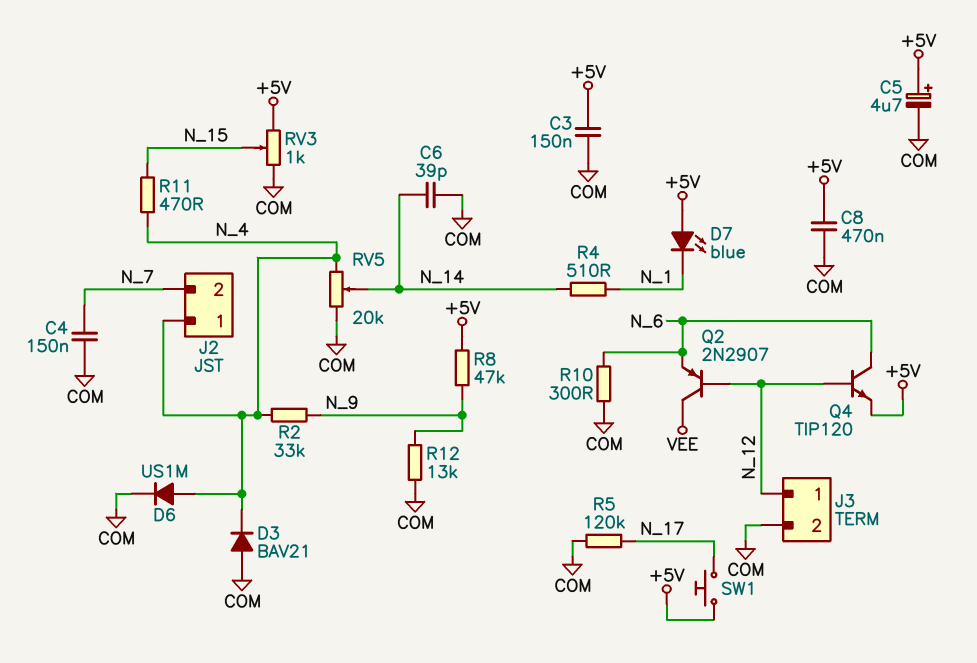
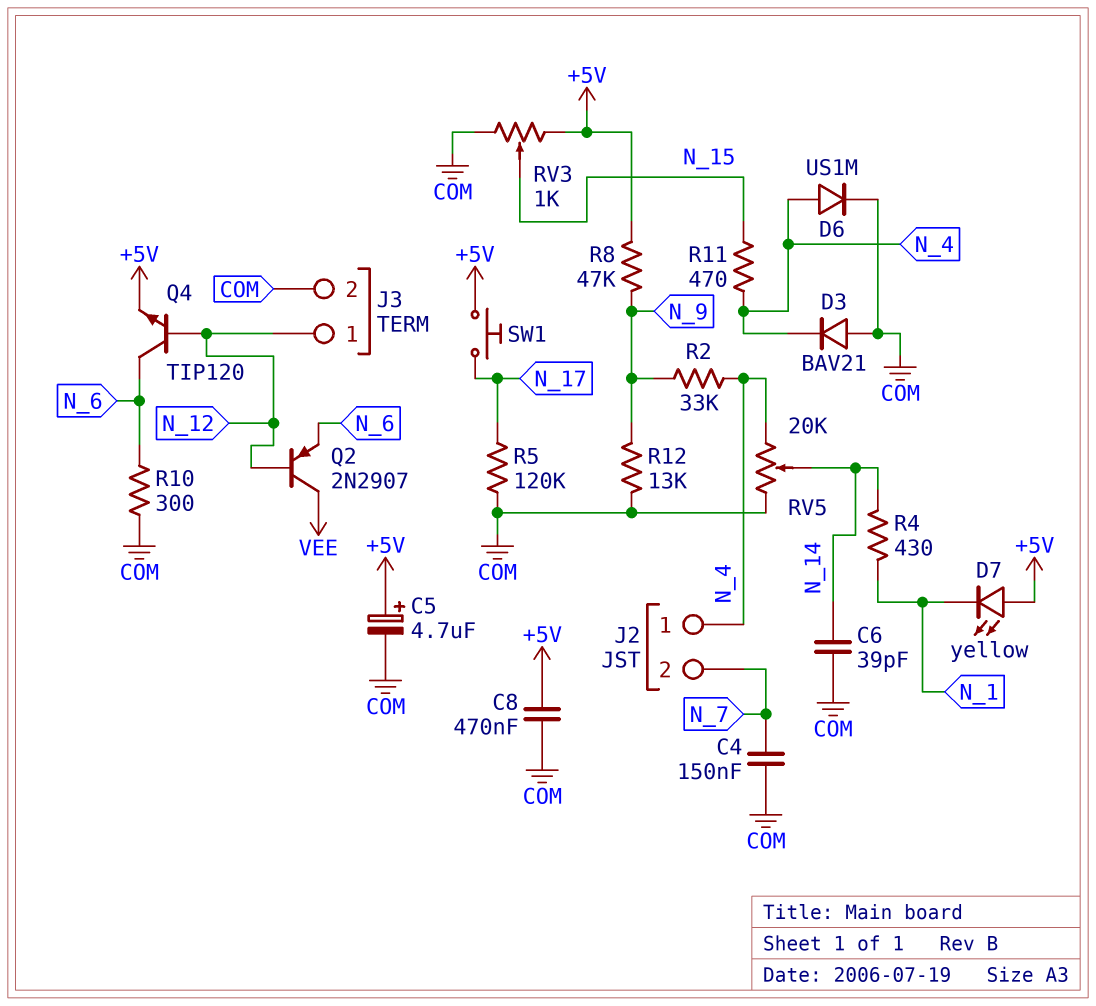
C3: 150nF (+5V, COM) -> none
D7: LED blue (A +5V, K N_1) -> LED yellow (A +5V, K N_1)
R4: 510 (N_1, N_14) -> 430 (N_1, N_14)

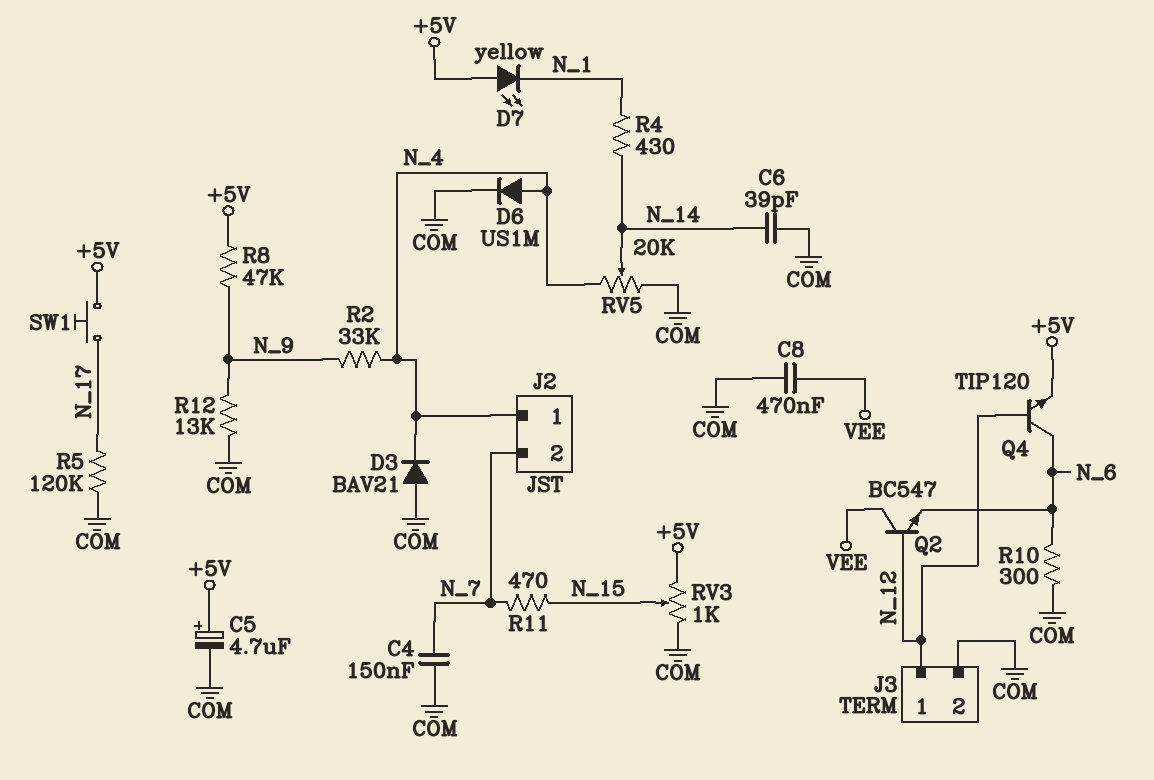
C8: 470nF (+5V, COM) -> 470nF (COM, VEE)
Q2: PNP 2N2907 (B N_12, C VEE, E N_6) -> NPN BC547 (B N_12, C VEE, E N_6)
R11: 470 (N_4, N_15) -> 470 (N_7, N_15)

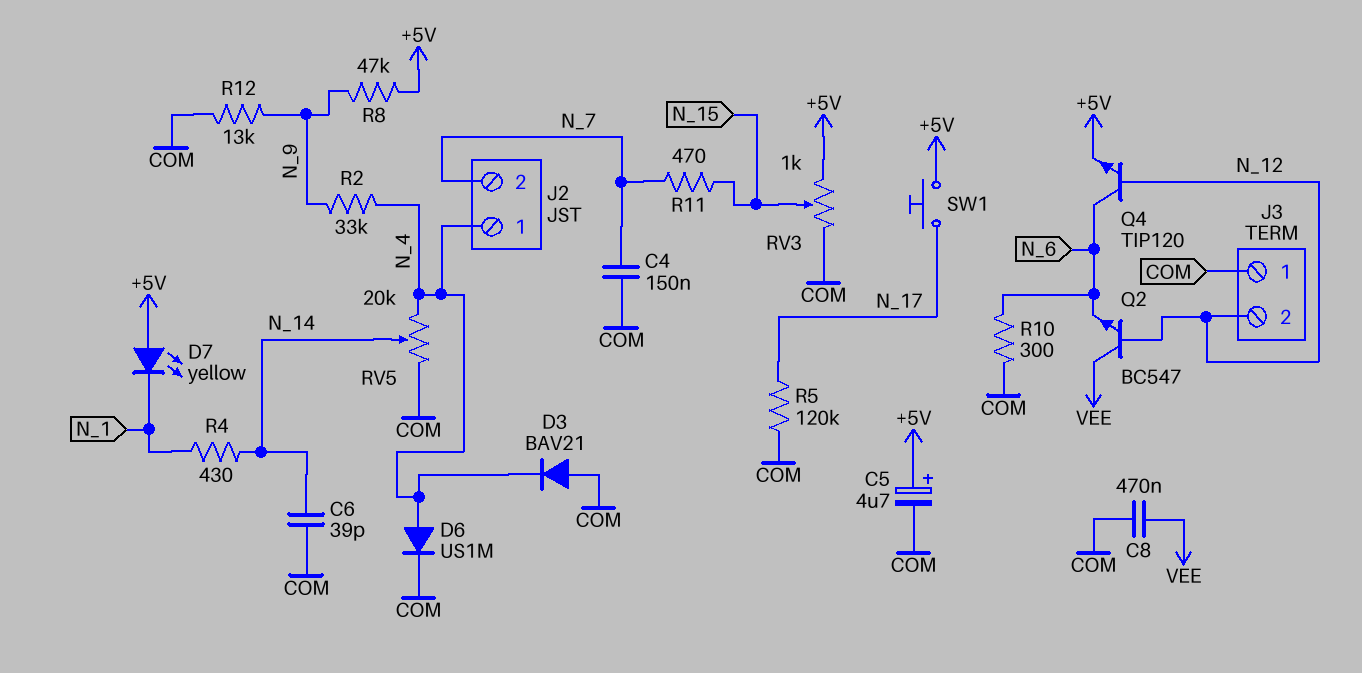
J3 pin 1: N_12 -> COM
J3 pin 2: COM -> N_12

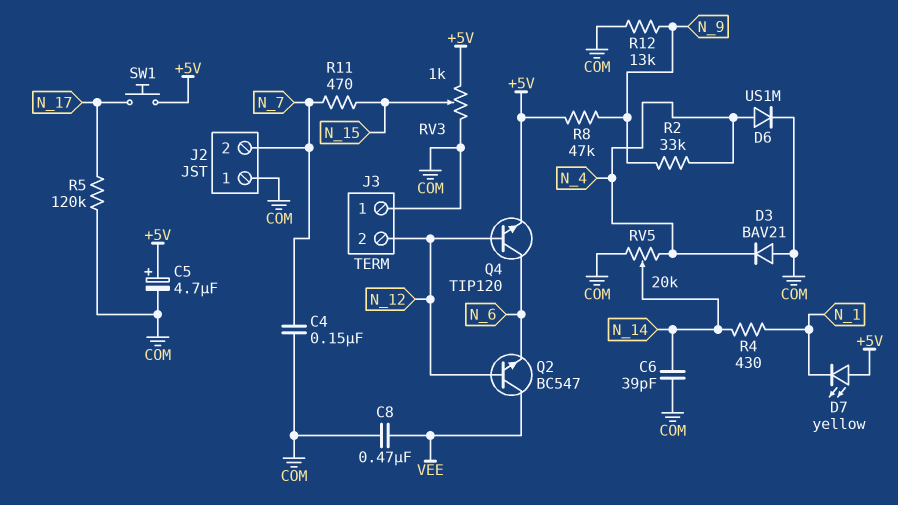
J2 pin 1: N_4 -> COM
R10: 300 (COM, N_6) -> none

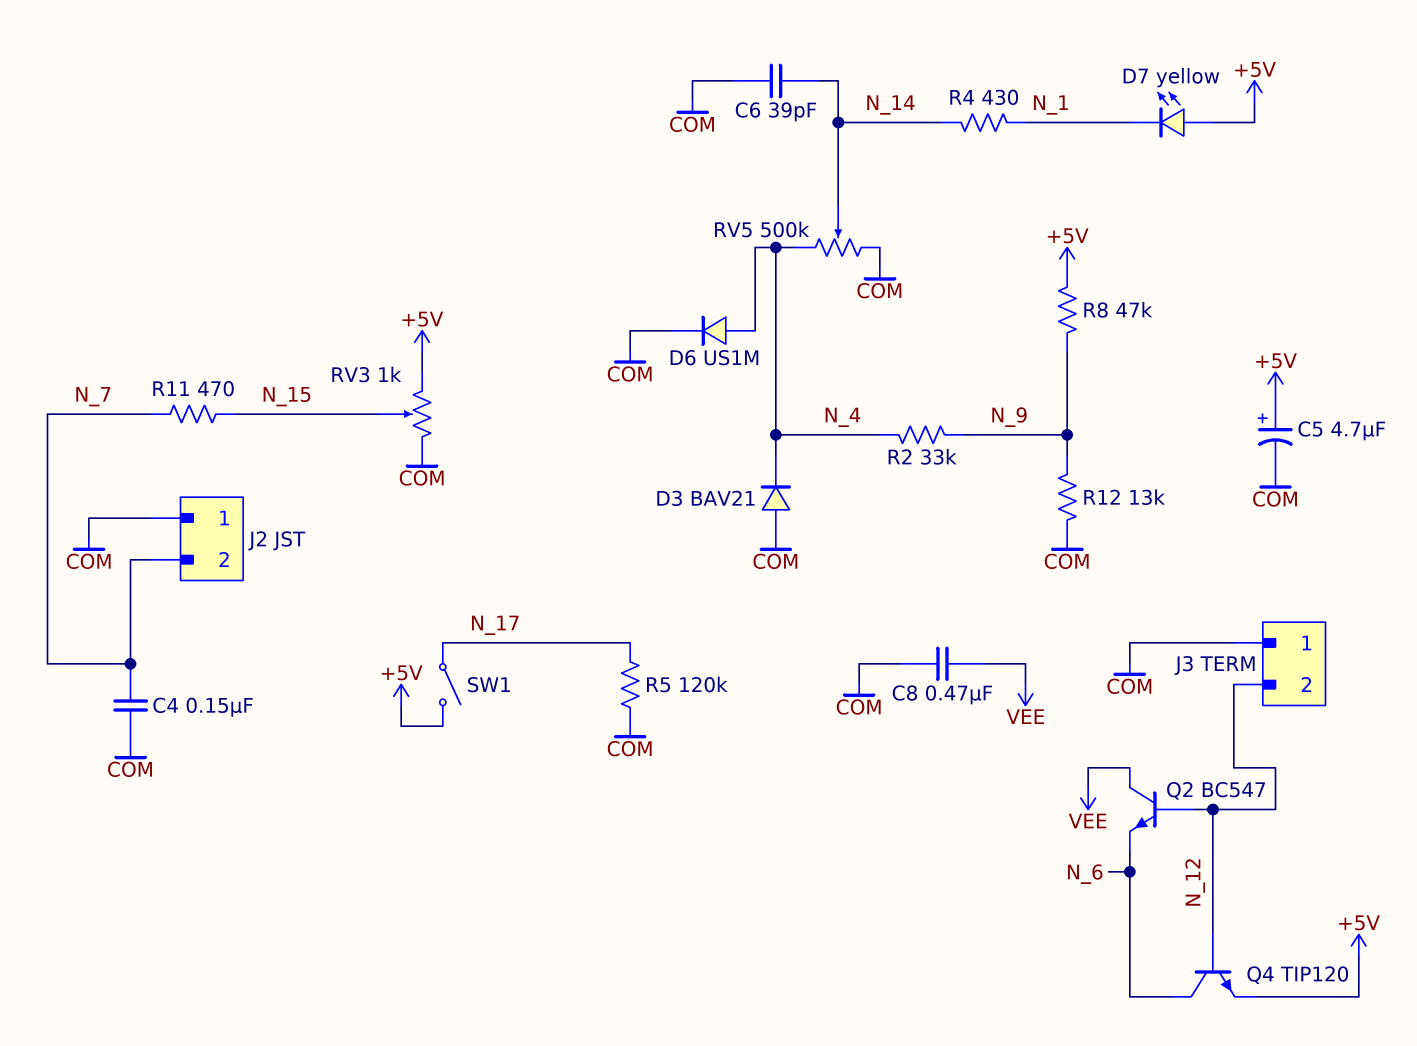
RV5: 20k (COM, N_4, wiper N_14) -> 500k (COM, N_4, wiper N_14)
SW1: button (+5V, N_17) -> switch (+5V, N_17)

